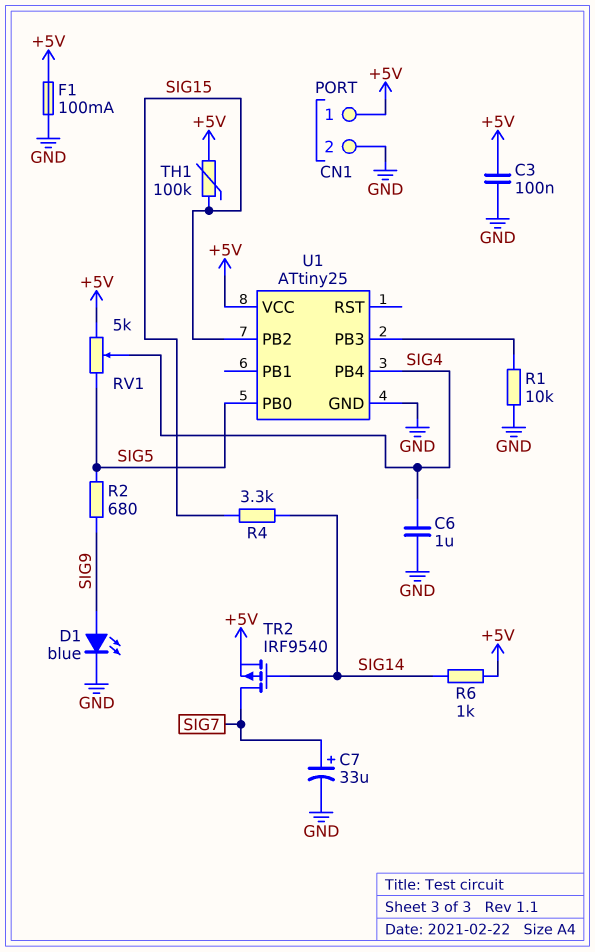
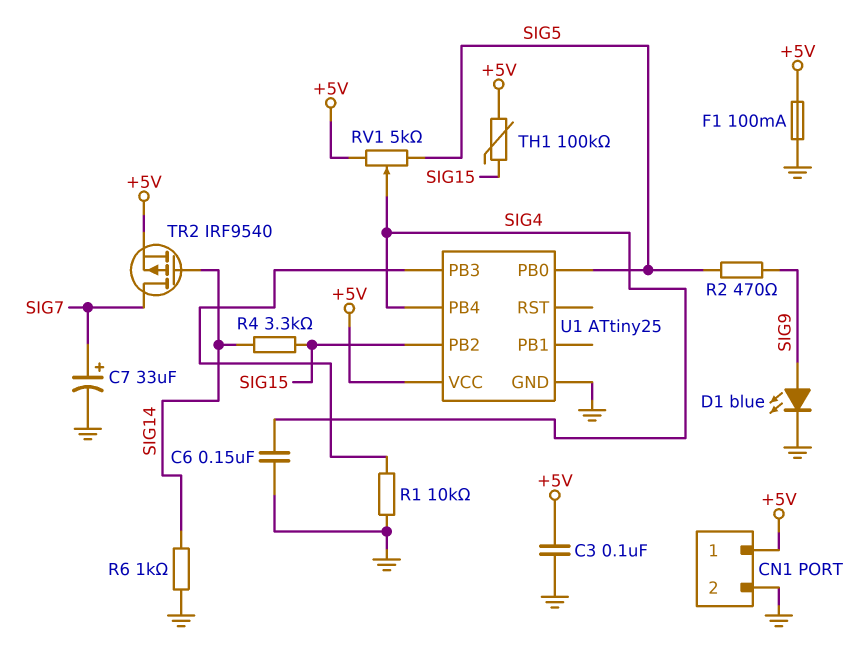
C6: 1uF (GND, SIG4) -> 150nF (GND, SIG4)
R2: 680 (SIG5, SIG9) -> 470 (SIG5, SIG9)
R6: 1k (+5V, SIG14) -> 1k (GND, SIG14)

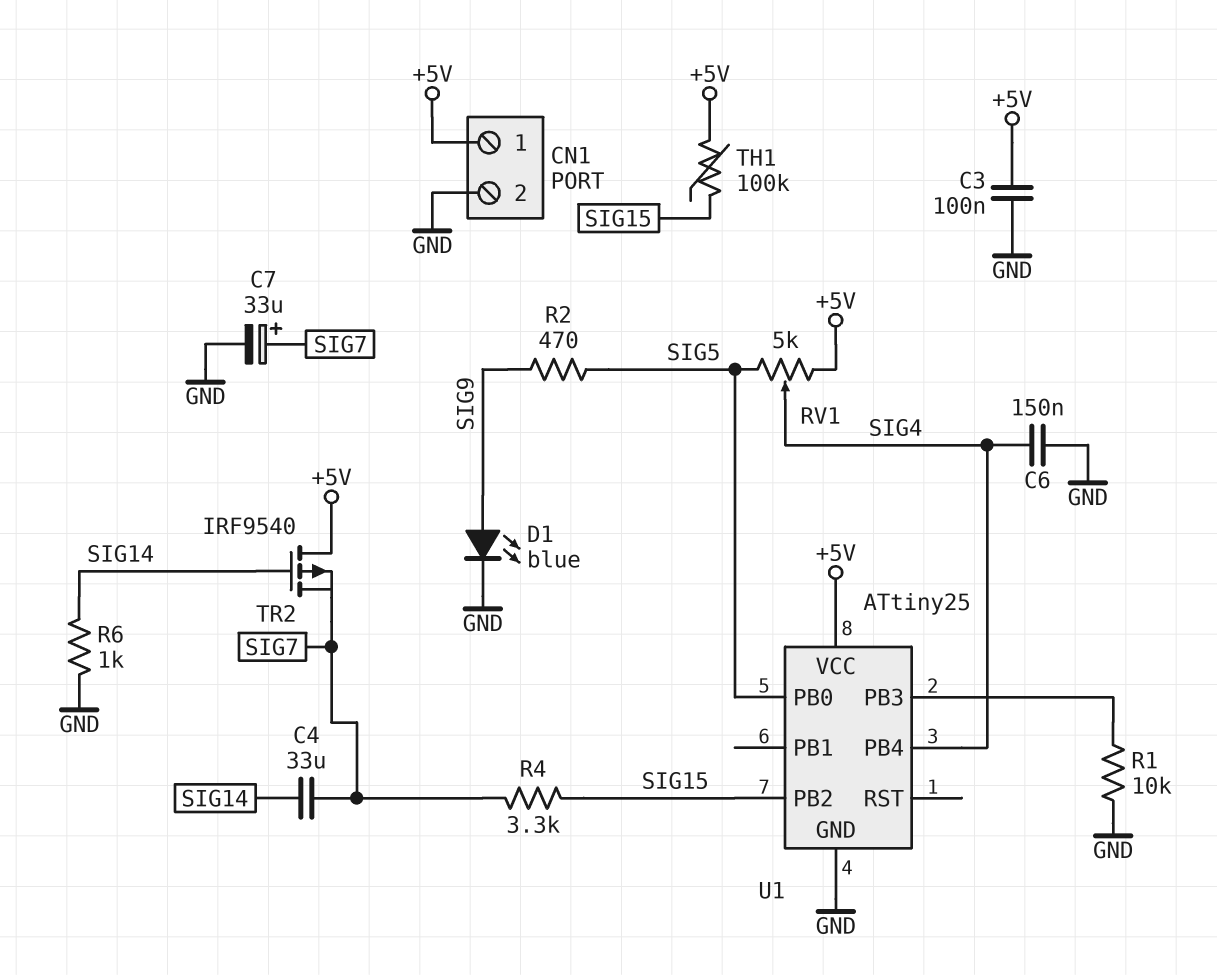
C4: none -> 33uF (SIG7, SIG14)
F1: 100mA (+5V, GND) -> none
R4: 3.3k (SIG14, SIG15) -> 3.3k (SIG7, SIG15)
TR2: PMOS IRF9540 (G SIG14, D SIG7, S +5V) -> PMOS IRF9540 (G SIG14, D +5V, S SIG7)

